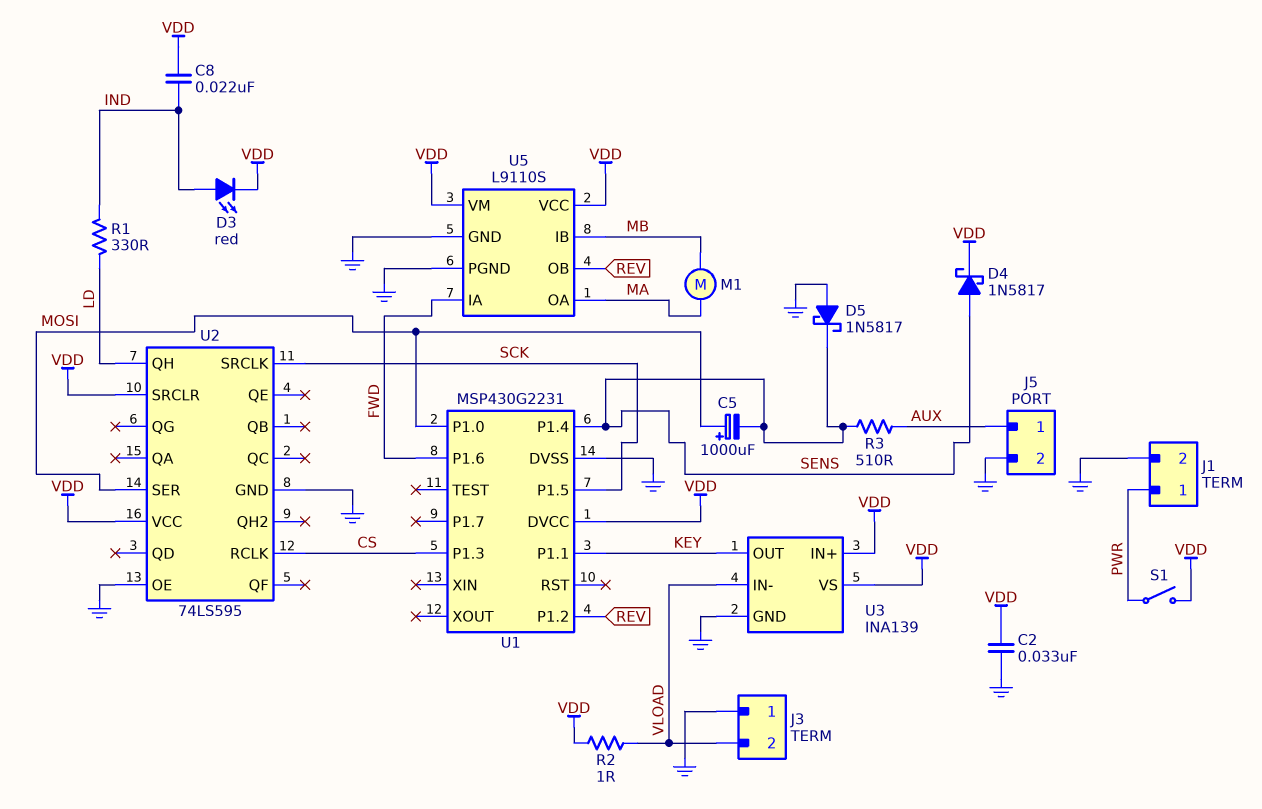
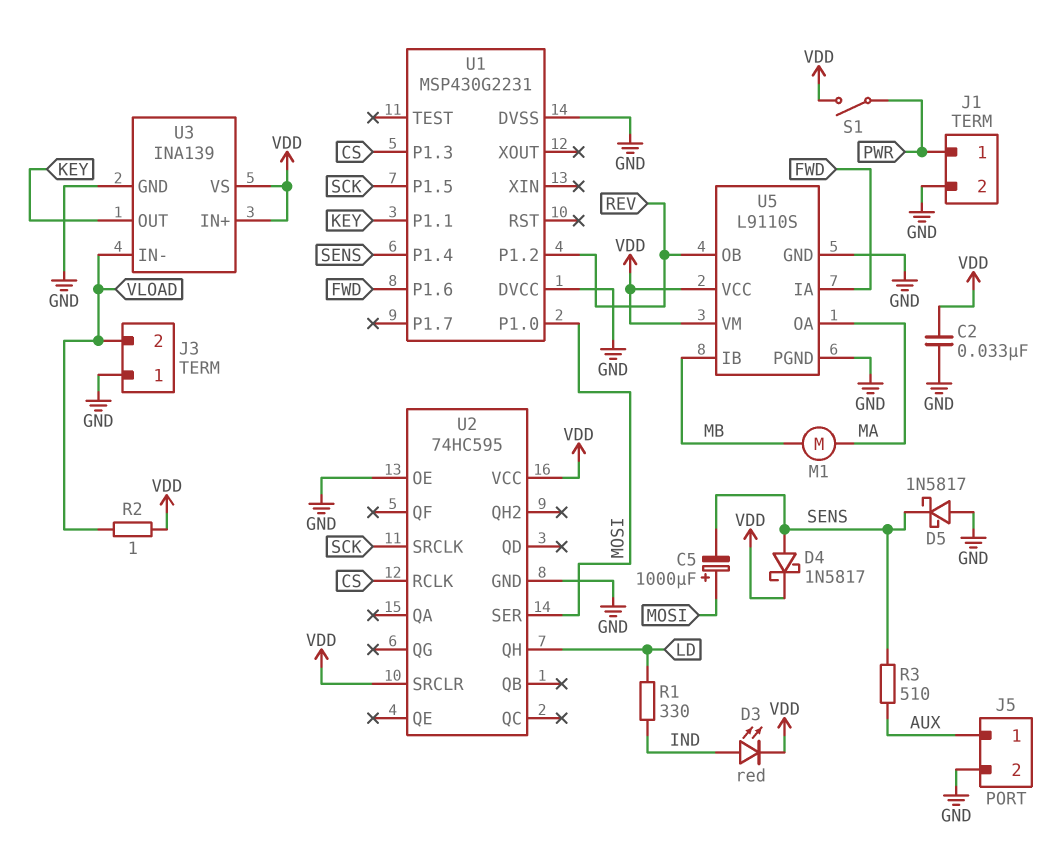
C8: 22nF (IND, VDD) -> none
U1 pin DVCC: VDD -> GND
U2: 74LS595 -> 74HC595

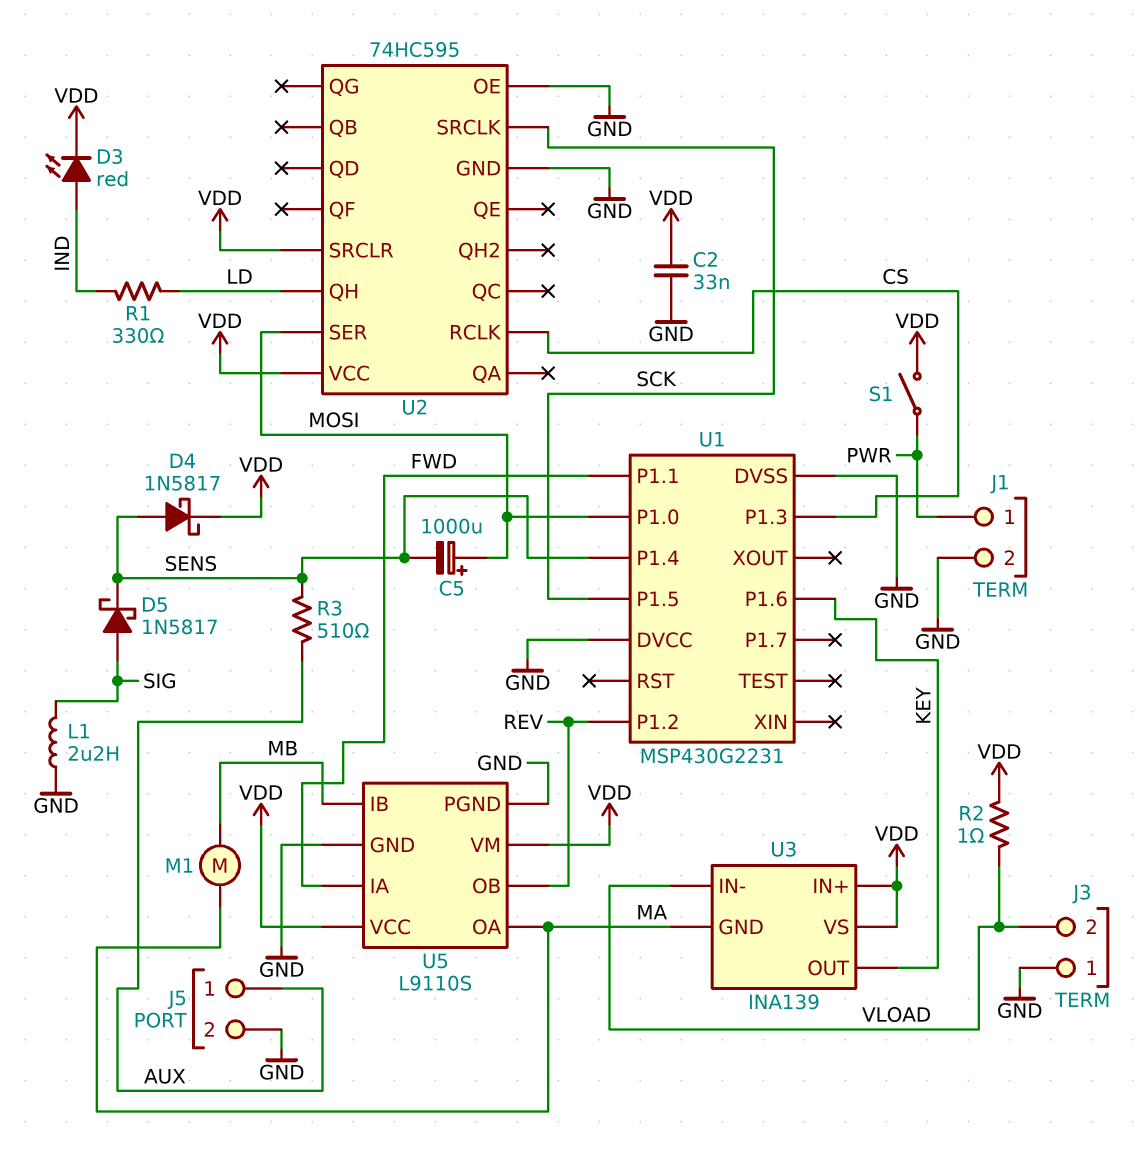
D5: schottky 1N5817 (A GND, K SENS) -> schottky 1N5817 (A SIG, K SENS)
L1: none -> 2.2uH (GND, SIG)
U1 pin P1.1: KEY -> FWD
U1 pin P1.6: FWD -> KEY
U3 pin GND: GND -> MA

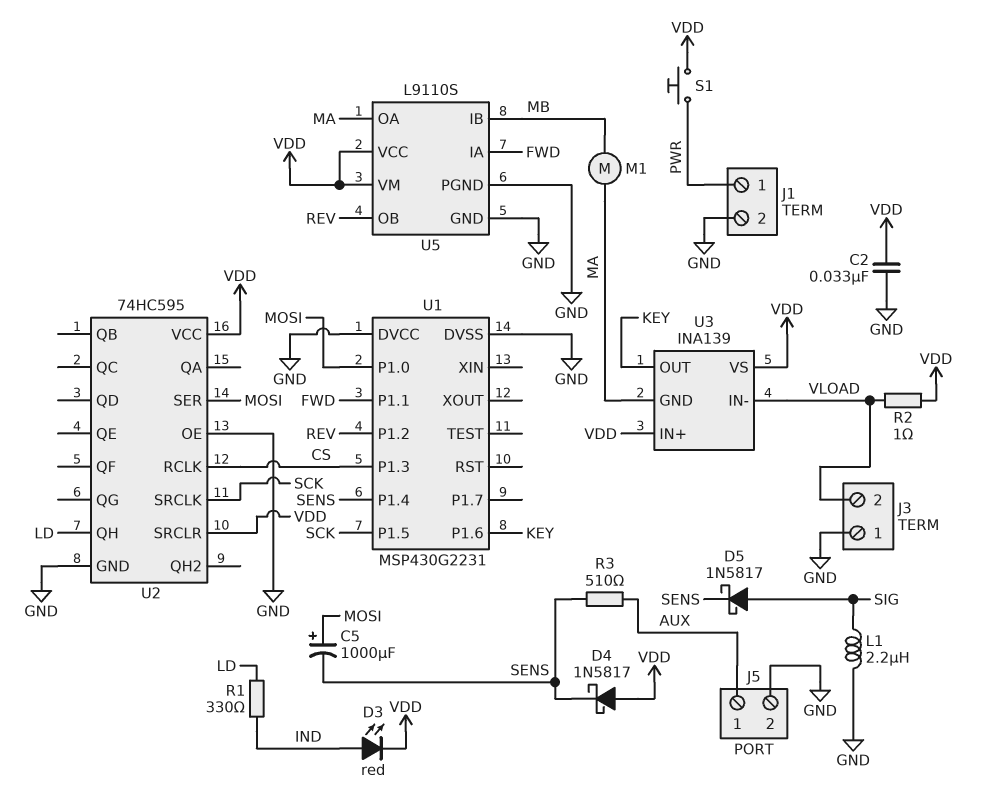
D4: schottky 1N5817 (A SENS, K VDD) -> schottky 1N5817 (A VDD, K SENS)
S1: switch (PWR, VDD) -> button (PWR, VDD)

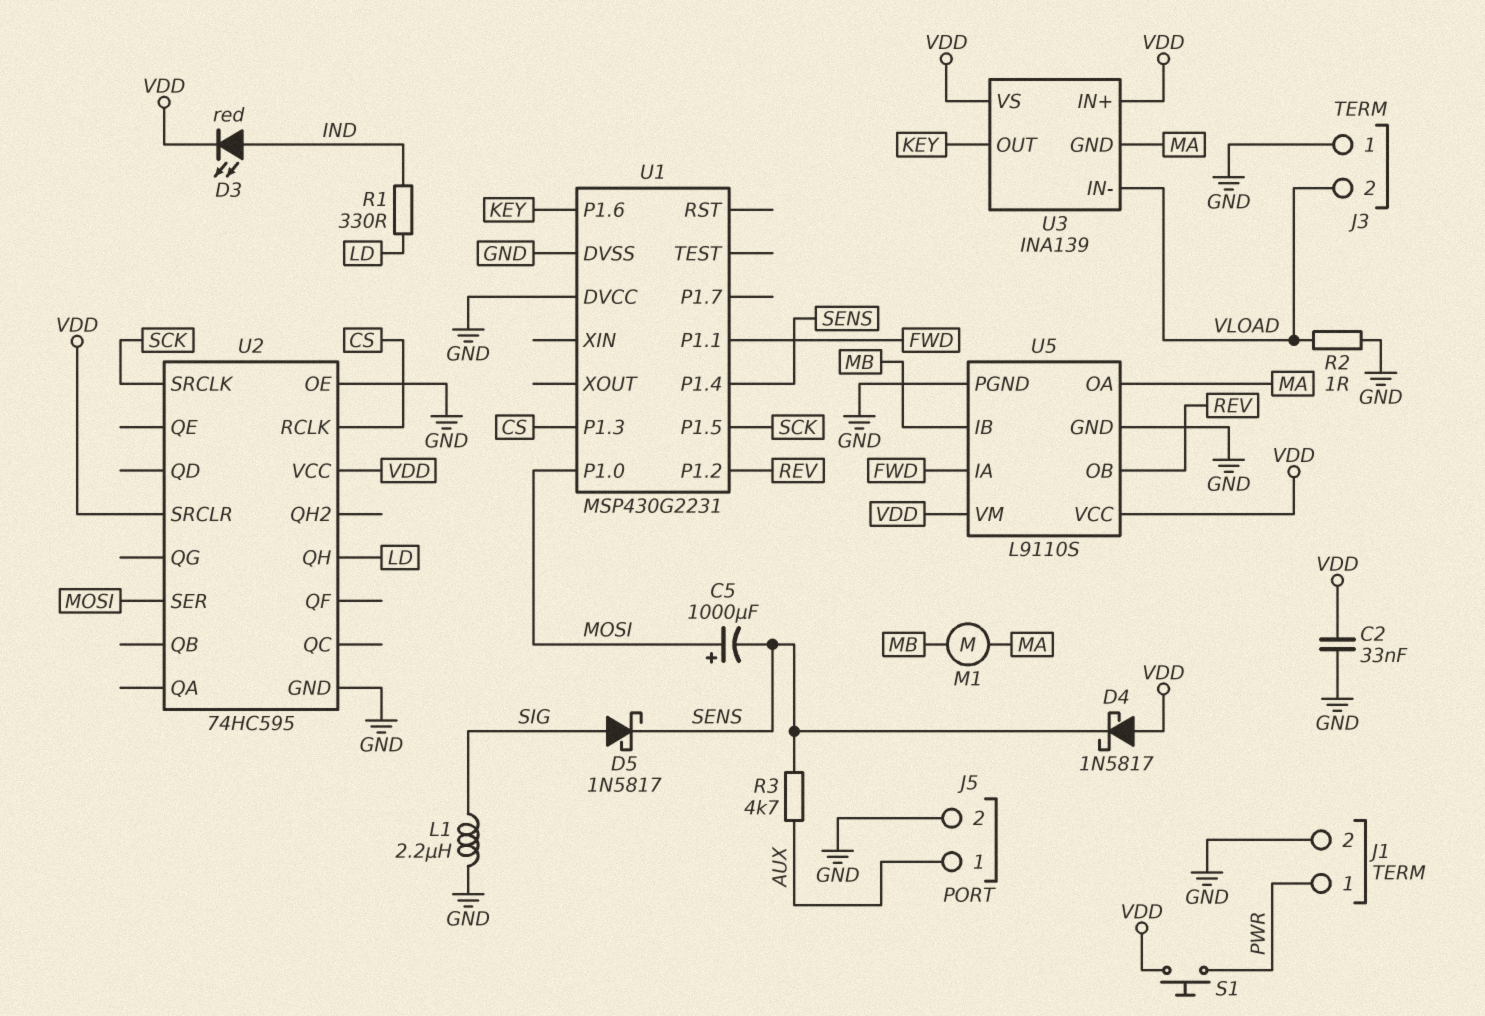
R2: 1 (VDD, VLOAD) -> 1 (GND, VLOAD)
R3: 510 (AUX, SENS) -> 4.7k (AUX, SENS)

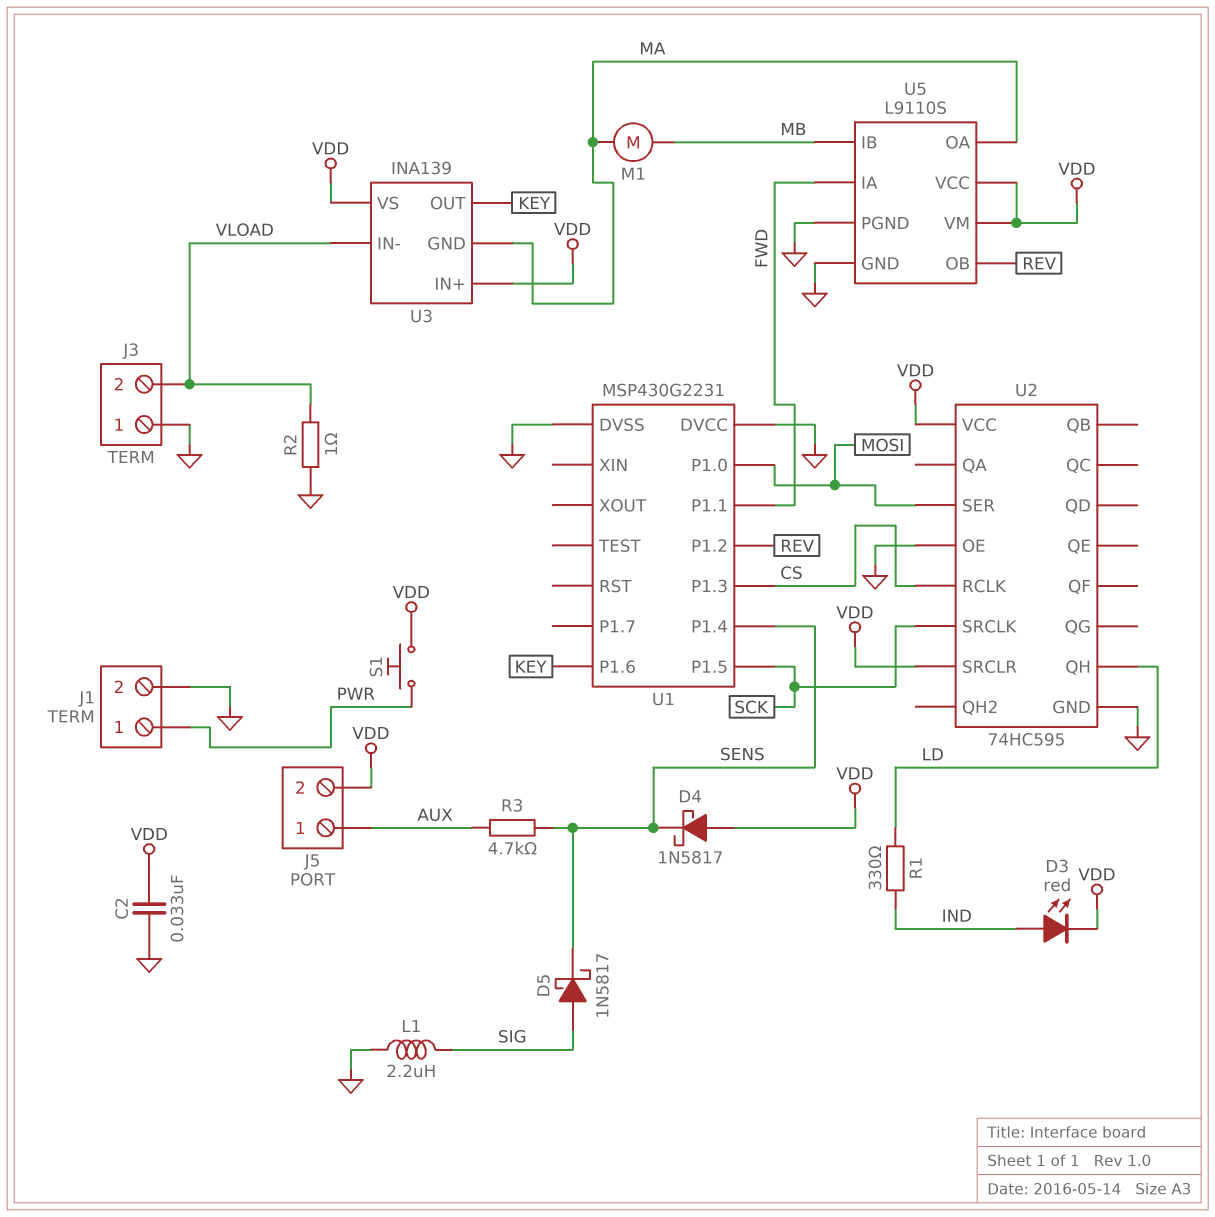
C5: 1000uF (plus MOSI, minus SENS) -> none
J5 pin 2: GND -> VDD

